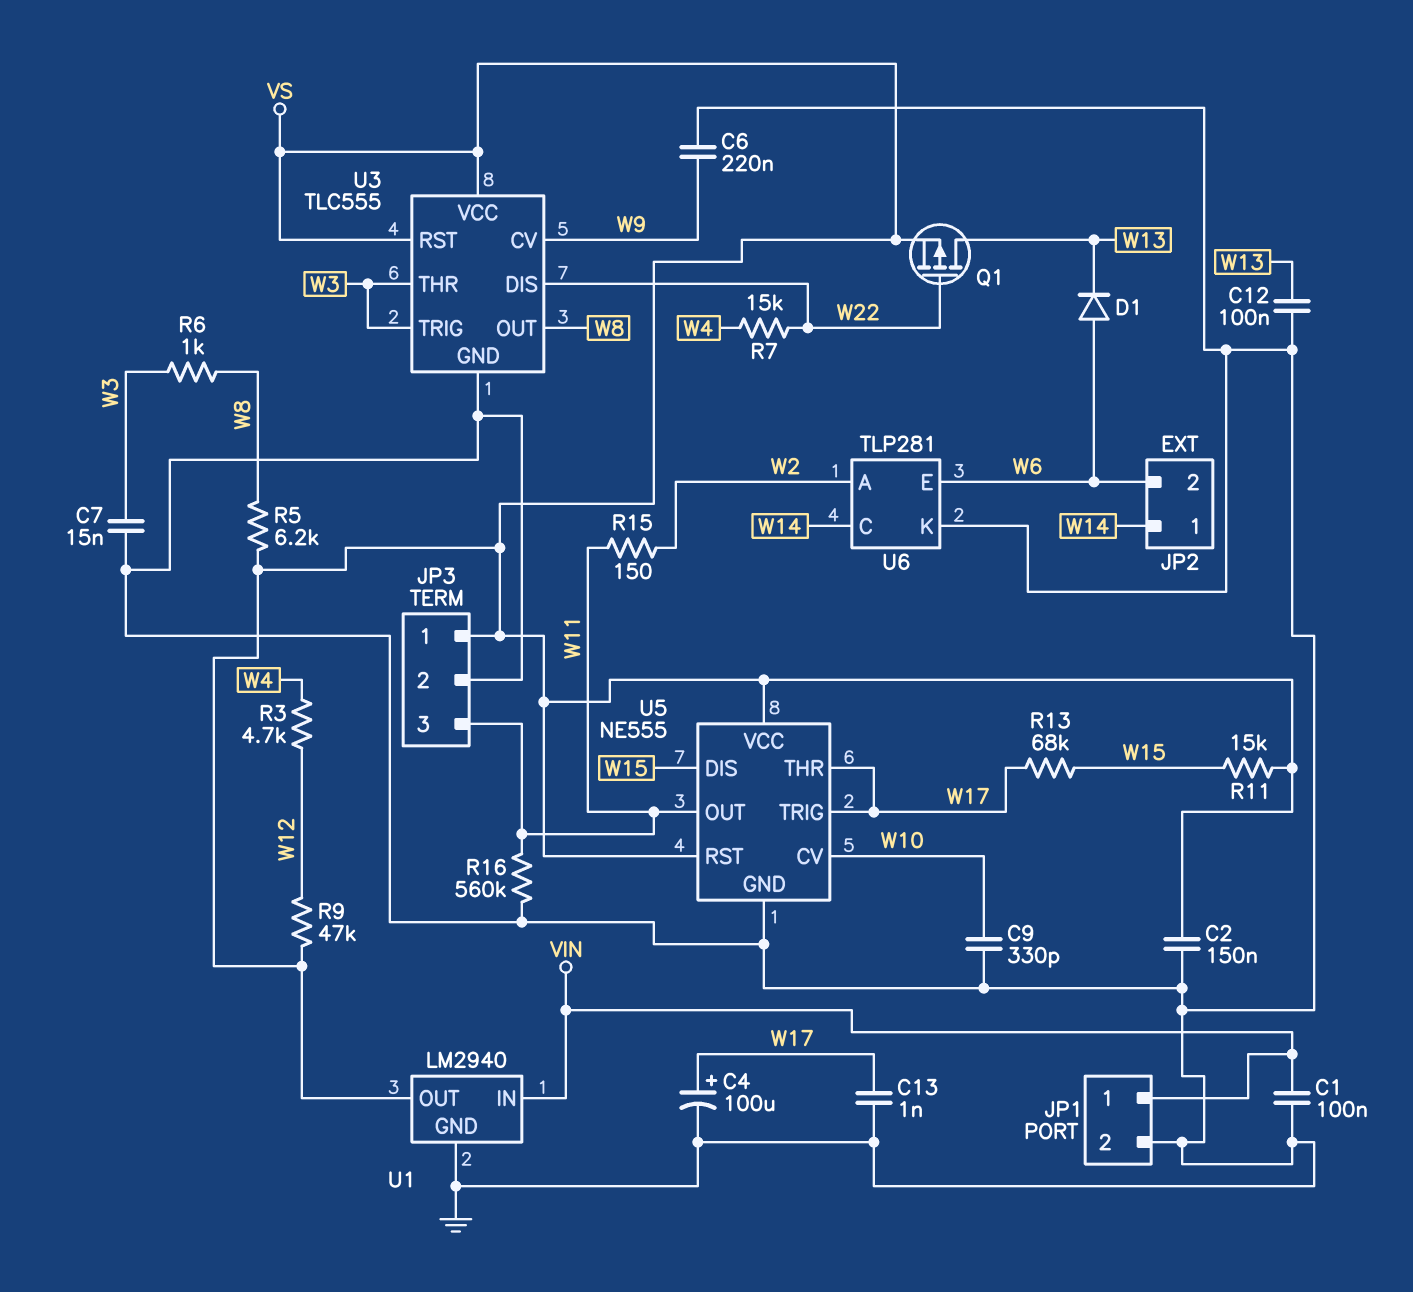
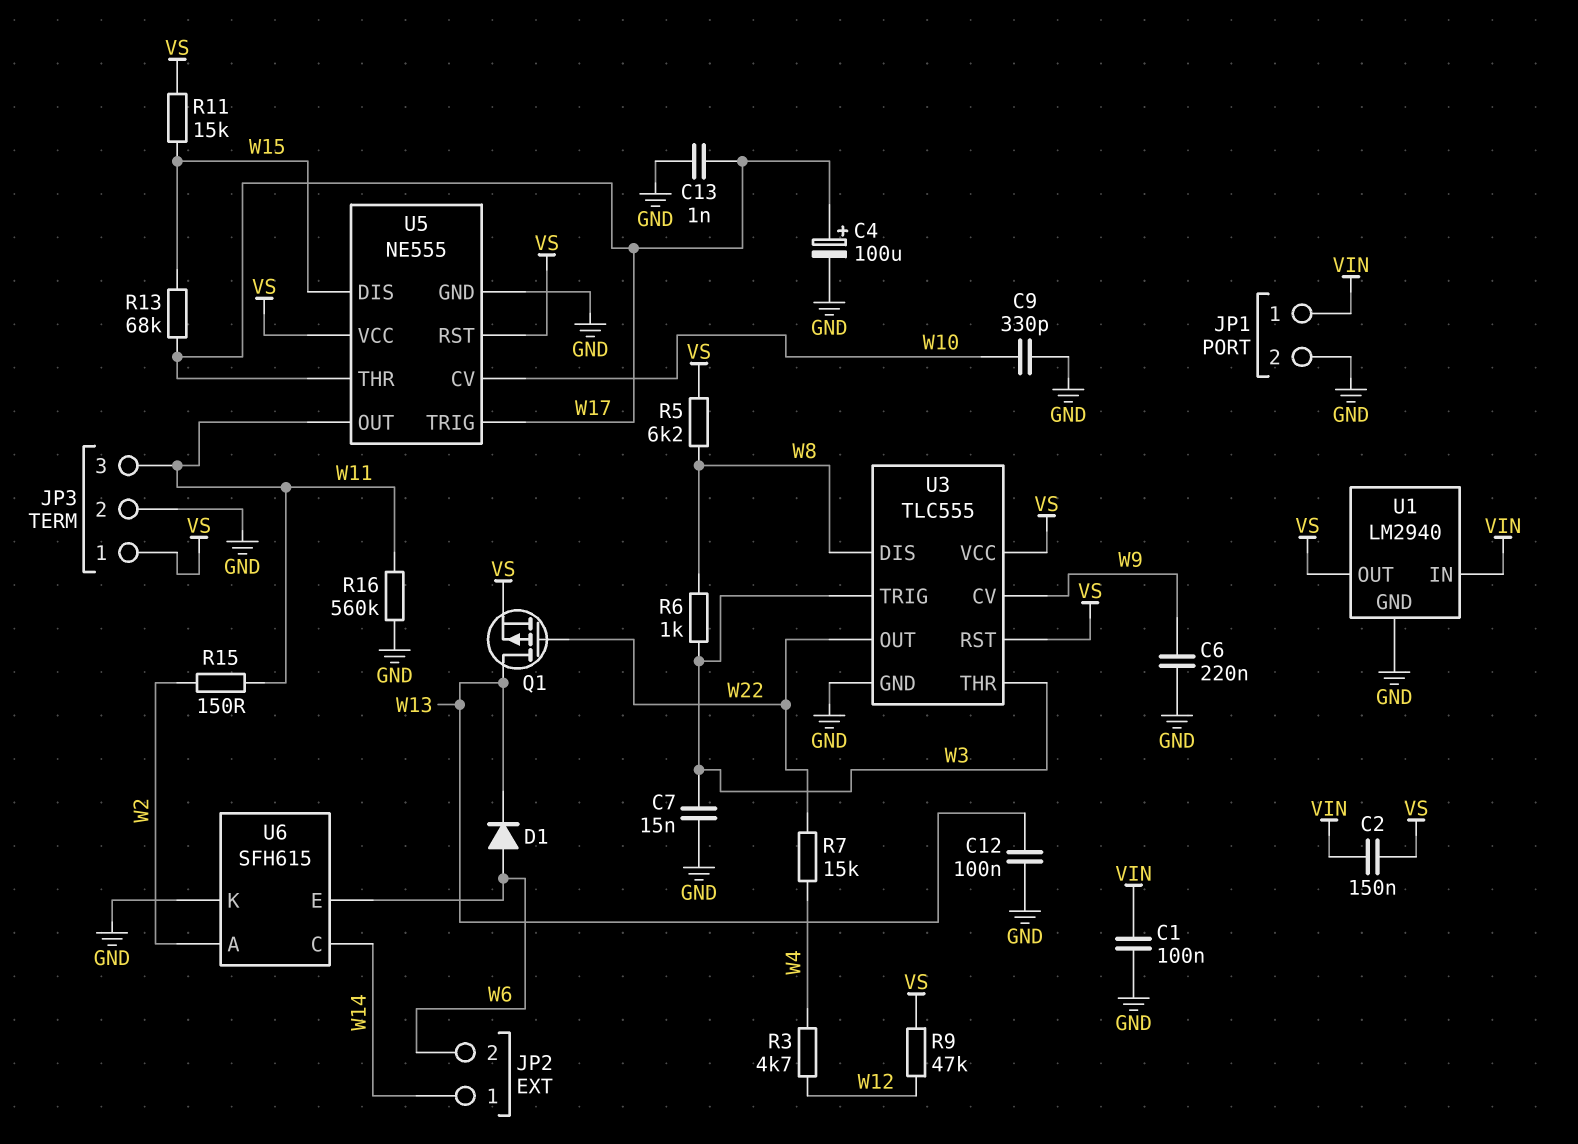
C2: 150nF (GND, VS) -> 150nF (VIN, VS)
U3 pin DIS: W22 -> W8
U3 pin OUT: W8 -> W22
U6: TLP281 -> SFH615

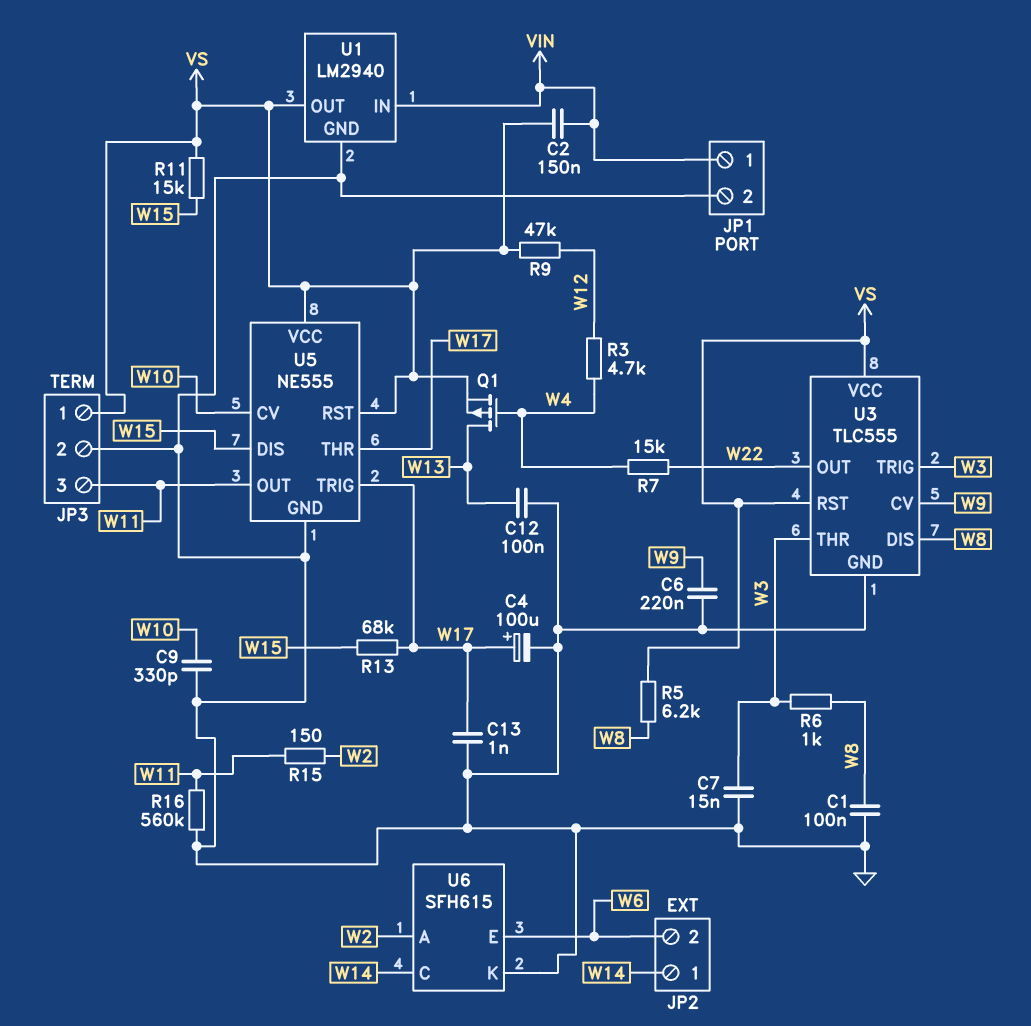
C1: 100nF (GND, VIN) -> 100nF (GND, W8)
D1: diode (A W6, K W13) -> none
Q1: PMOS (G W22, D W13, S VS) -> PMOS (G W4, D W13, S VS)

